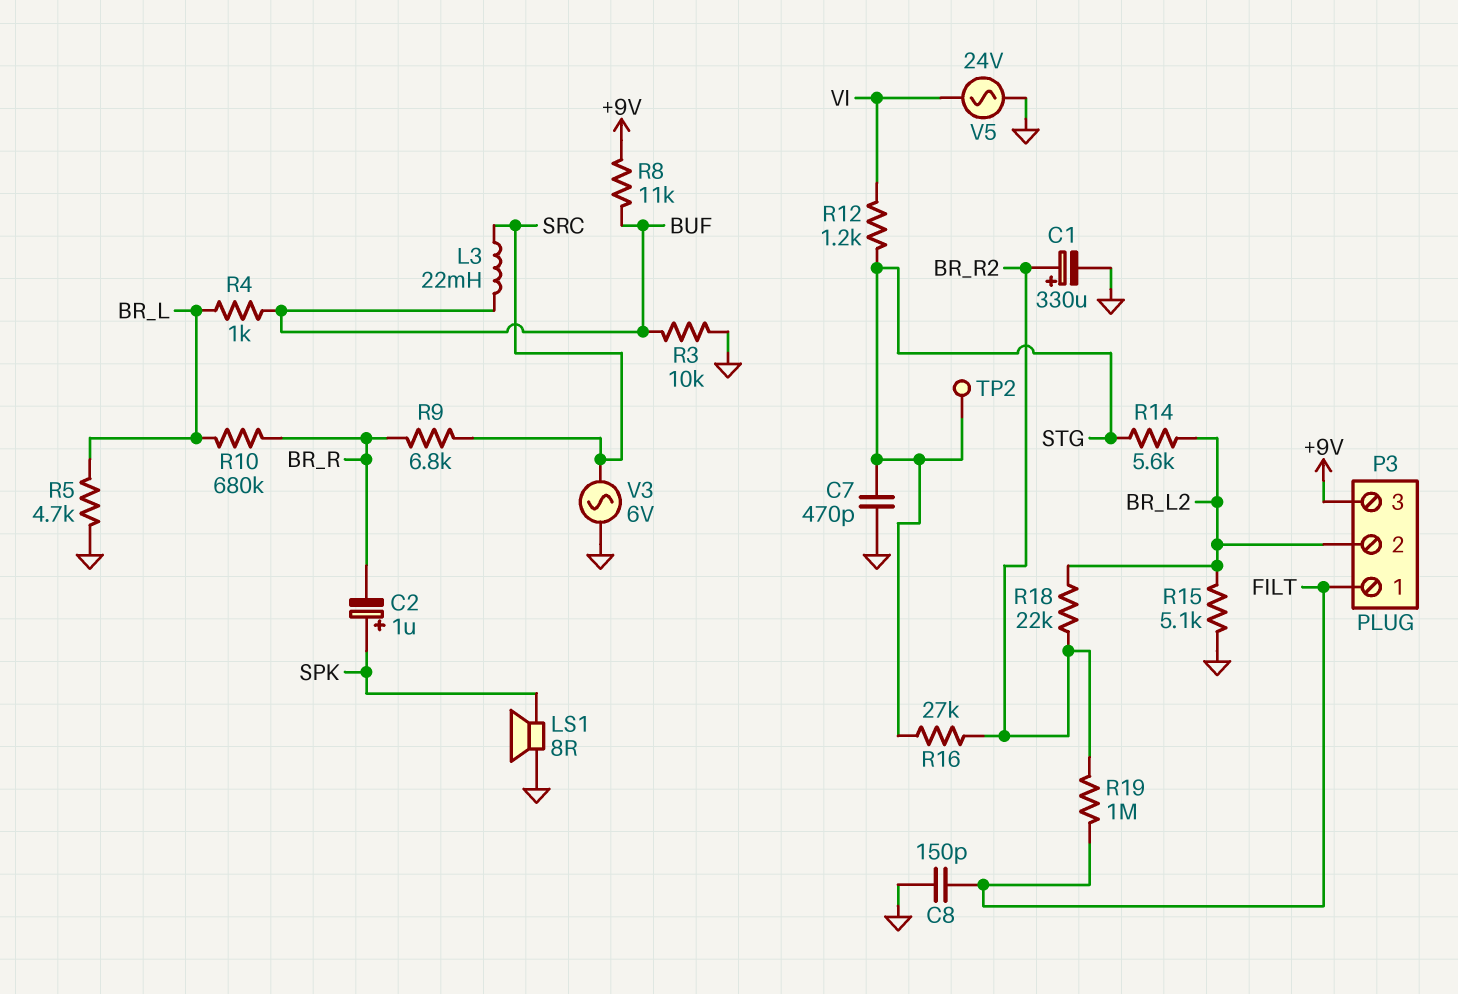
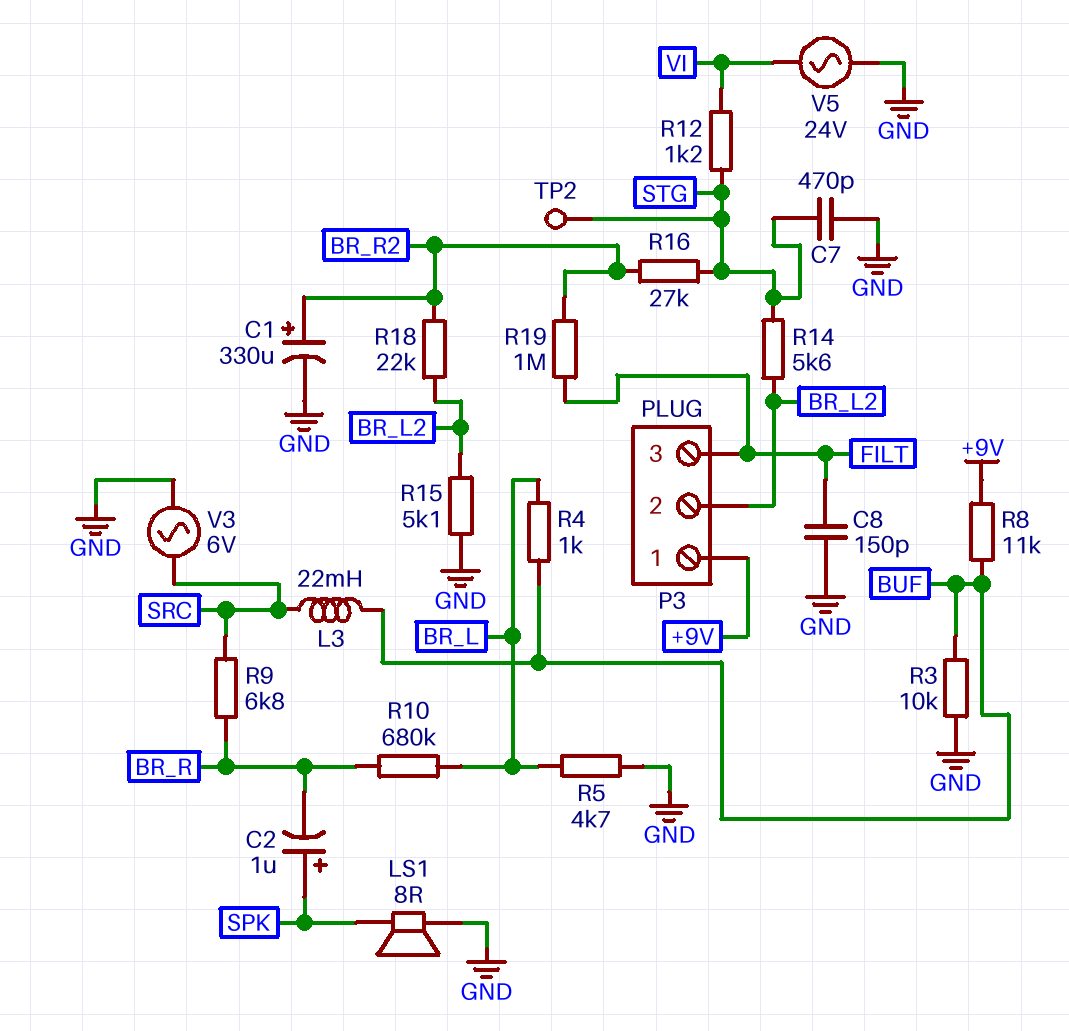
P3 pin 1: FILT -> +9V
P3 pin 3: +9V -> FILT

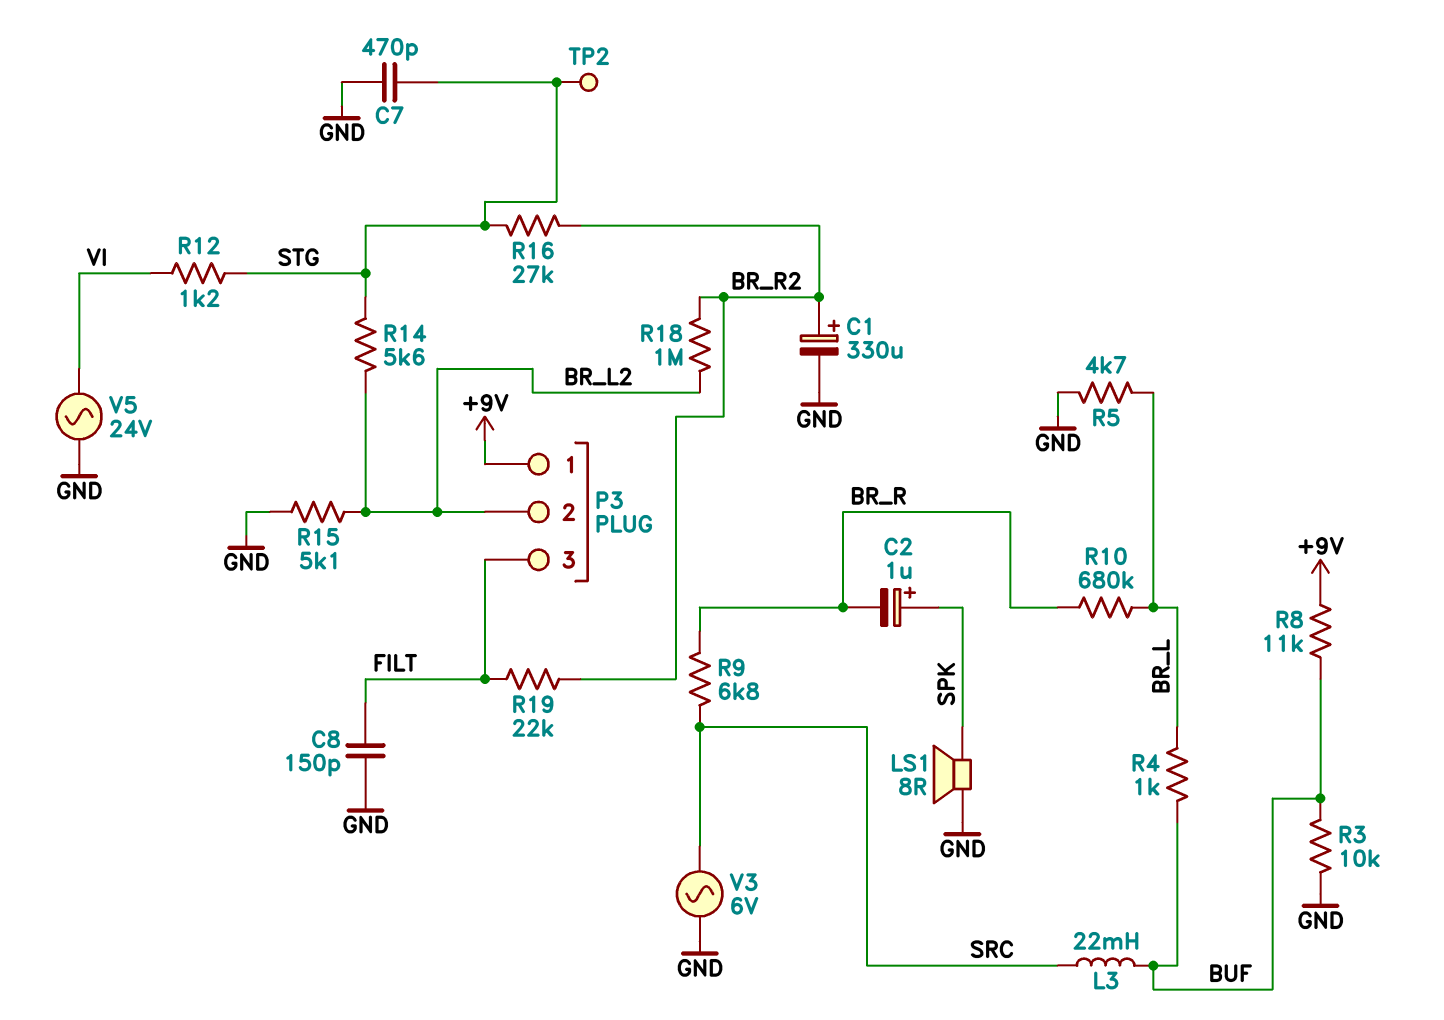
R18: 22k (BR_L2, BR_R2) -> 1M (BR_L2, BR_R2)
R19: 1M (BR_R2, FILT) -> 22k (BR_R2, FILT)

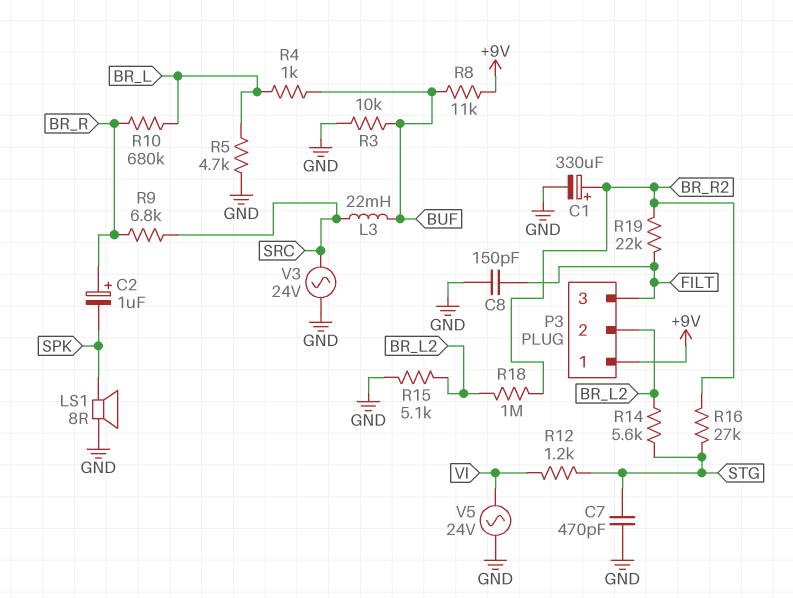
C2: 1uF (plus SPK, minus BR_R) -> 1uF (plus BR_R, minus SPK)
TP2: test point (STG) -> none
V3: AC 6V (GND, SRC) -> AC 24V (GND, SRC)

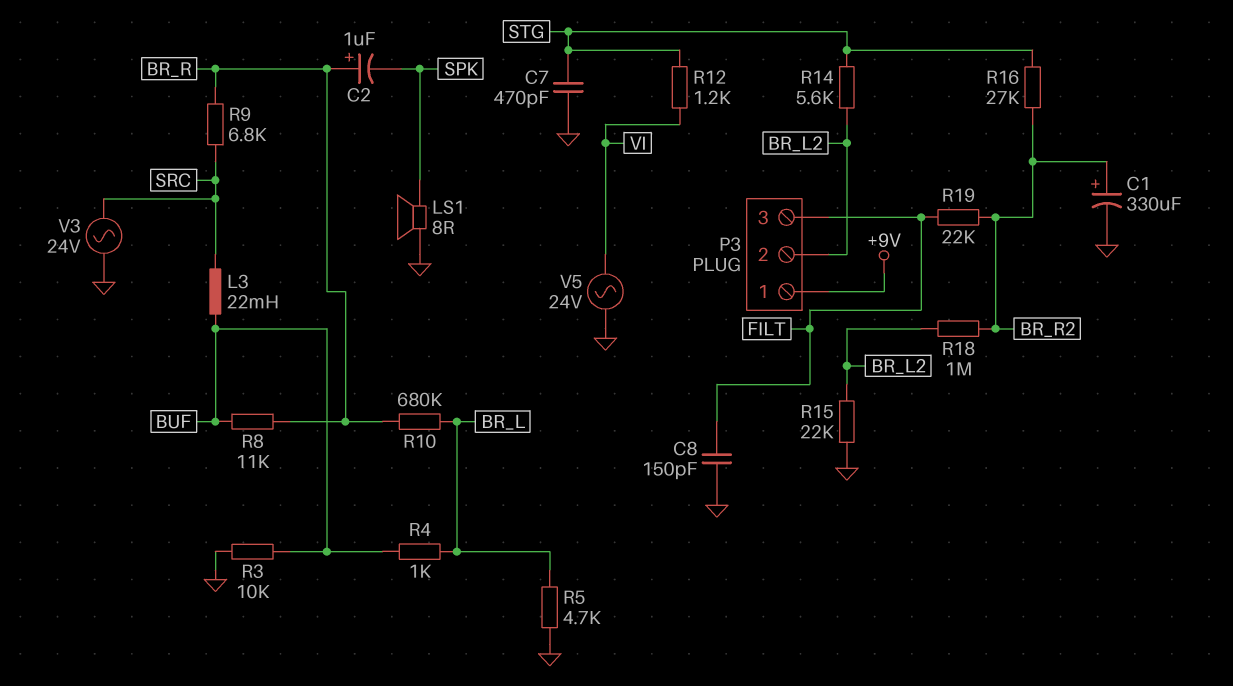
R8: 11k (+9V, BUF) -> 11k (BR_R, BUF)
R15: 5.1k (BR_L2, GND) -> 22k (BR_L2, GND)

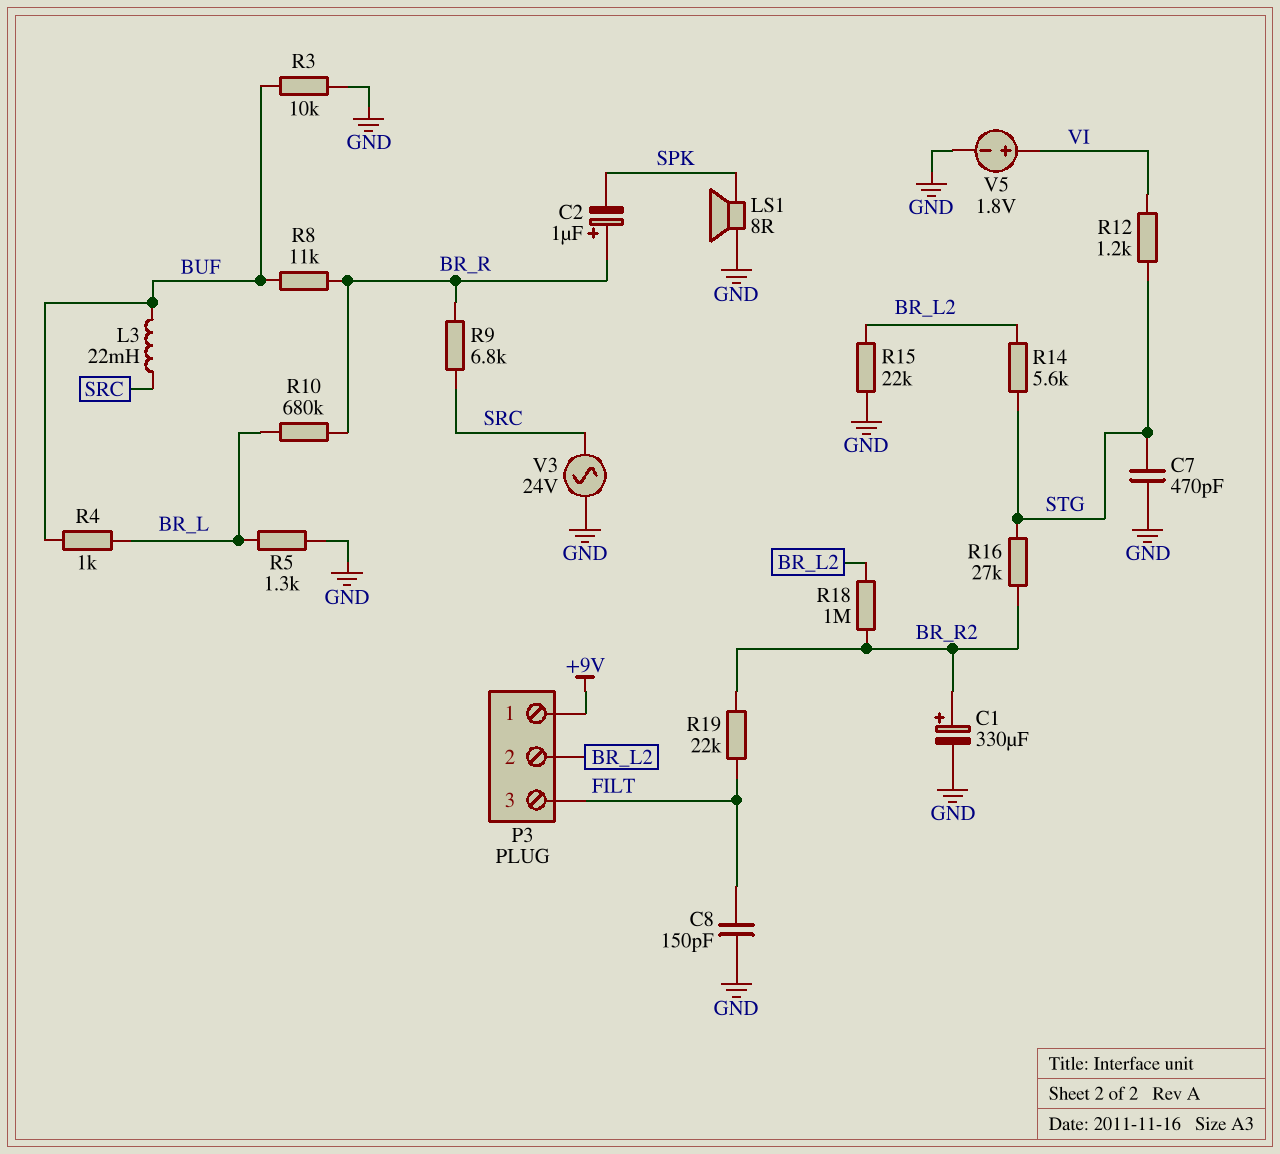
R5: 4.7k (BR_L, GND) -> 1.3k (BR_L, GND)
V5: AC 24V (GND, VI) -> 1.8V (plus VI, minus GND)

